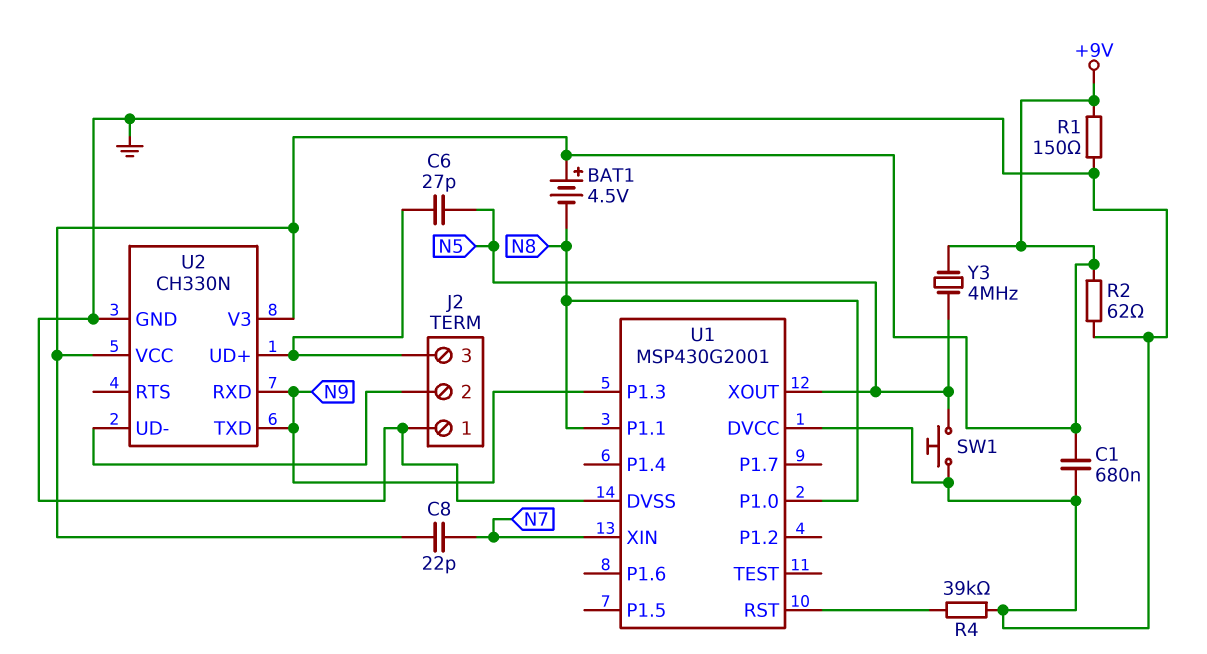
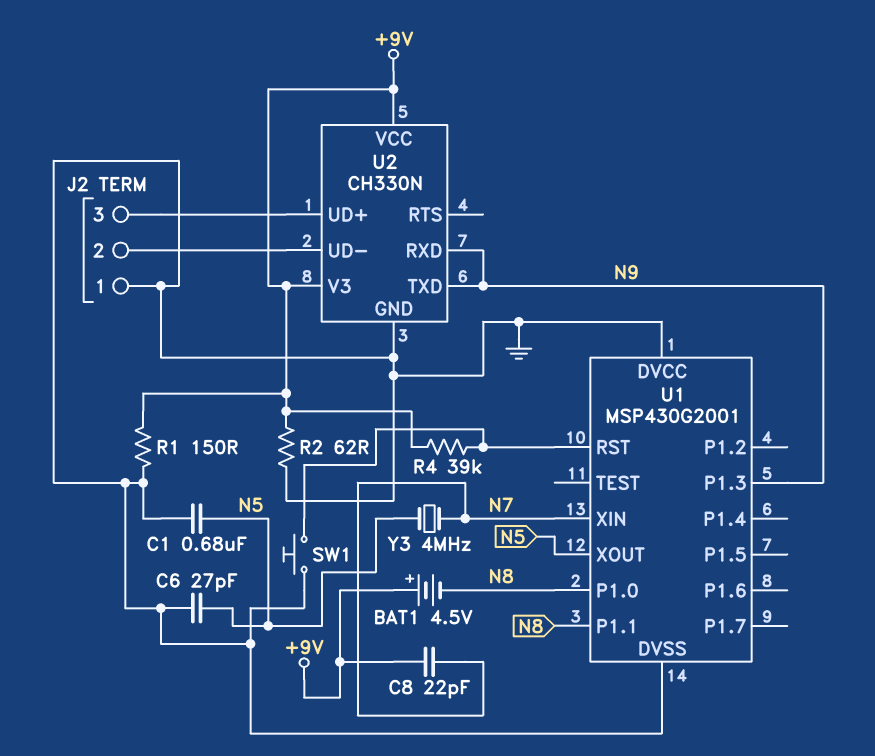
C1: 680nF (+9V, GND) -> 680nF (GND, N5)
C6: 27pF (J2/3, N5) -> 27pF (GND, N5)
R4: 39k (GND, U1/RST) -> 39k (+9V, U1/RST)
SW1: button (GND, N5) -> button (GND, U1/RST)
Y3: 4MHz (+9V, N5) -> 4MHz (N5, N7)

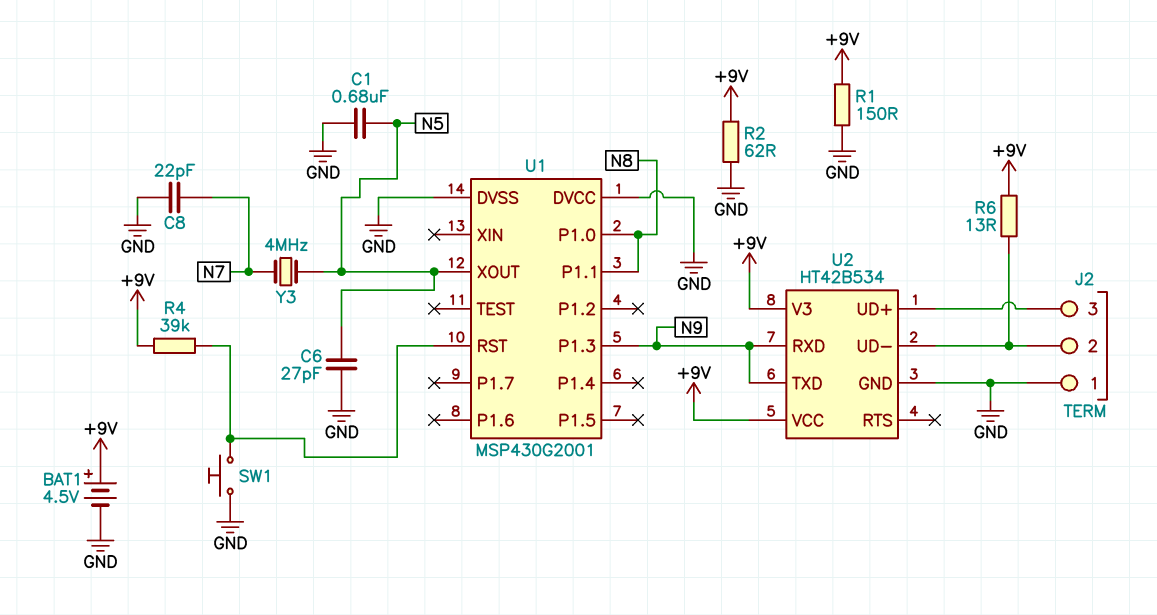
BAT1: 4.5V (plus +9V, minus N8) -> 4.5V (plus +9V, minus GND)
C8: 22pF (+9V, N7) -> 22pF (GND, N7)
R6: none -> 13 (+9V, J2/2)
U1 pin XIN: N7 -> none
U2: CH330N -> HT42B534

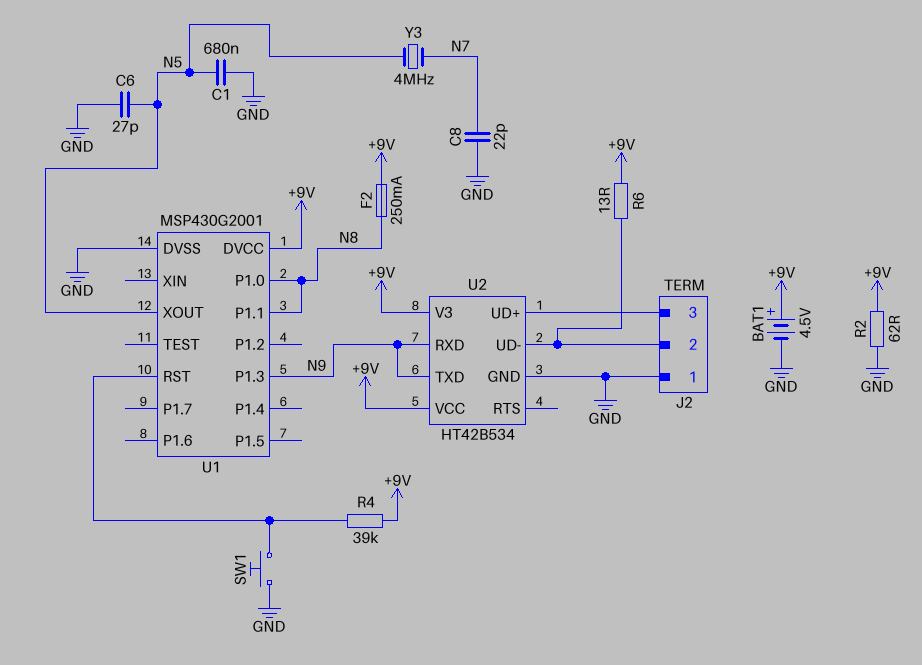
F2: none -> 250mA (+9V, N8)
R1: 150 (+9V, GND) -> none
U1 pin DVCC: GND -> +9V

